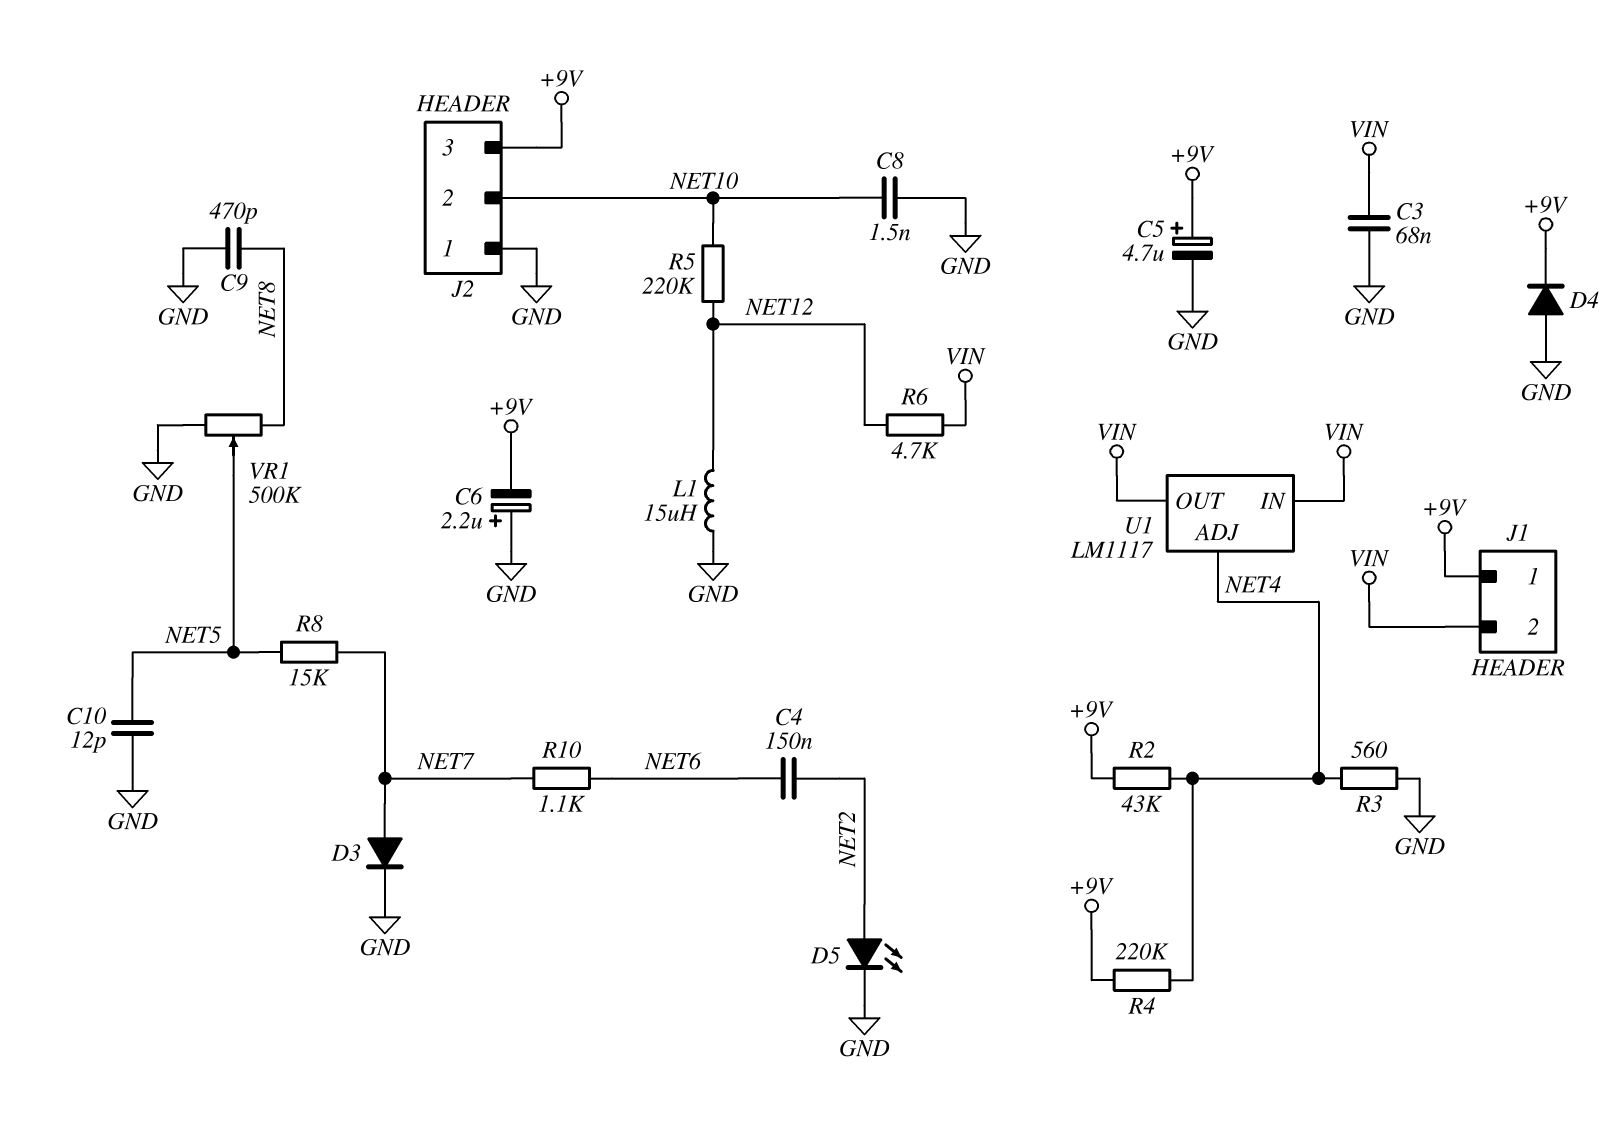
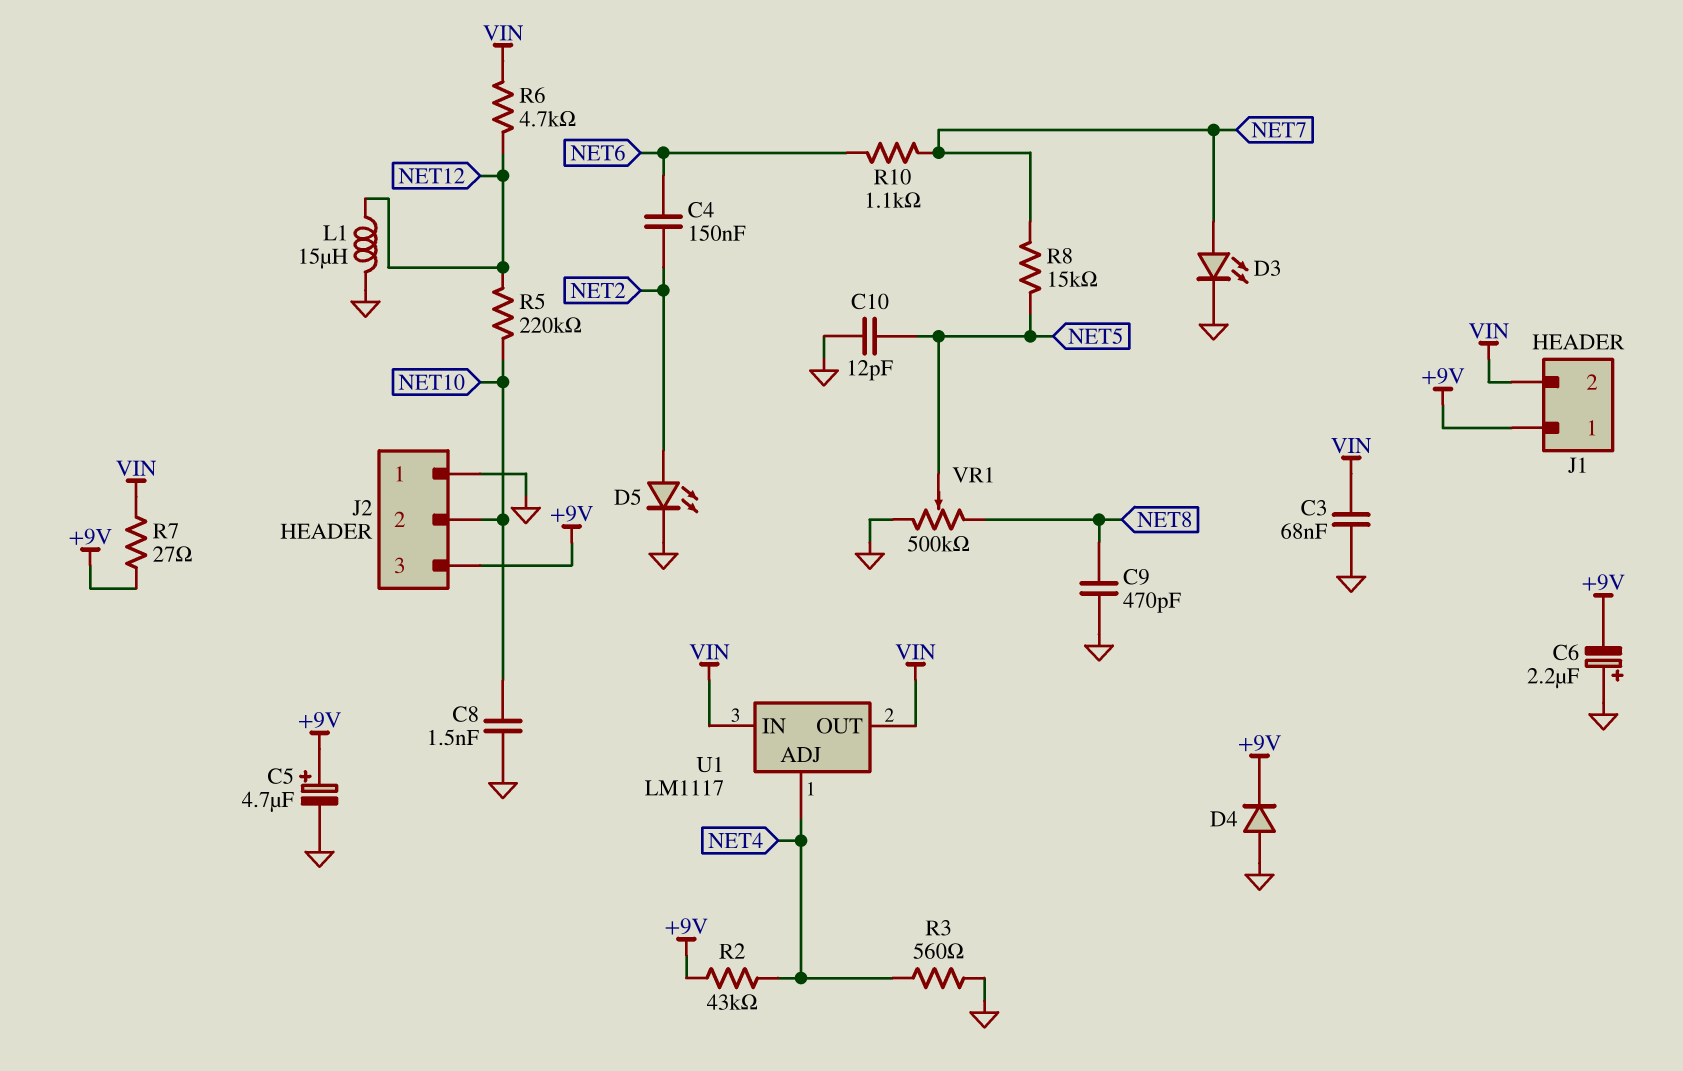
D3: diode (A NET7, K GND) -> LED (A NET7, K GND)
R4: 220k (+9V, NET4) -> none
R7: none -> 27 (+9V, VIN)

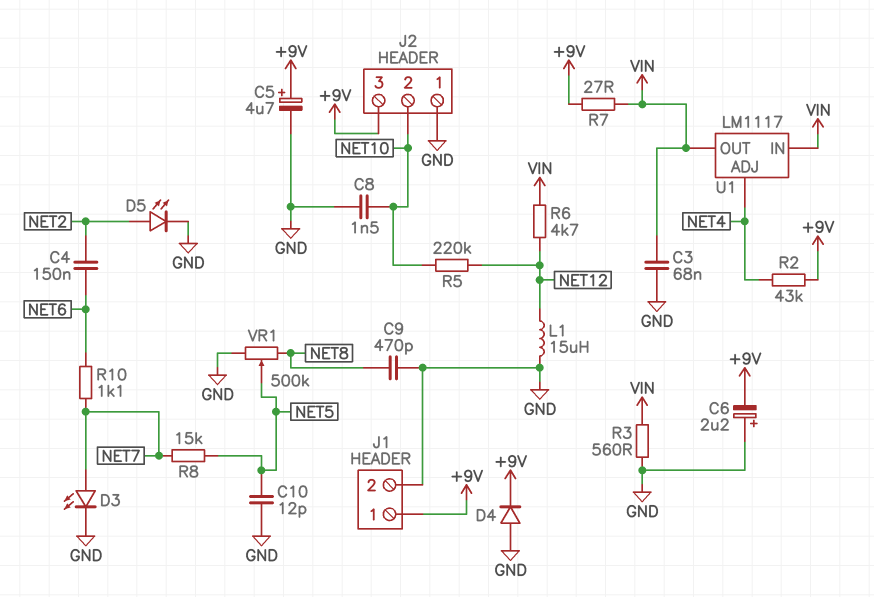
J1 pin 2: VIN -> GND
R3: 560 (GND, NET4) -> 560 (GND, VIN)

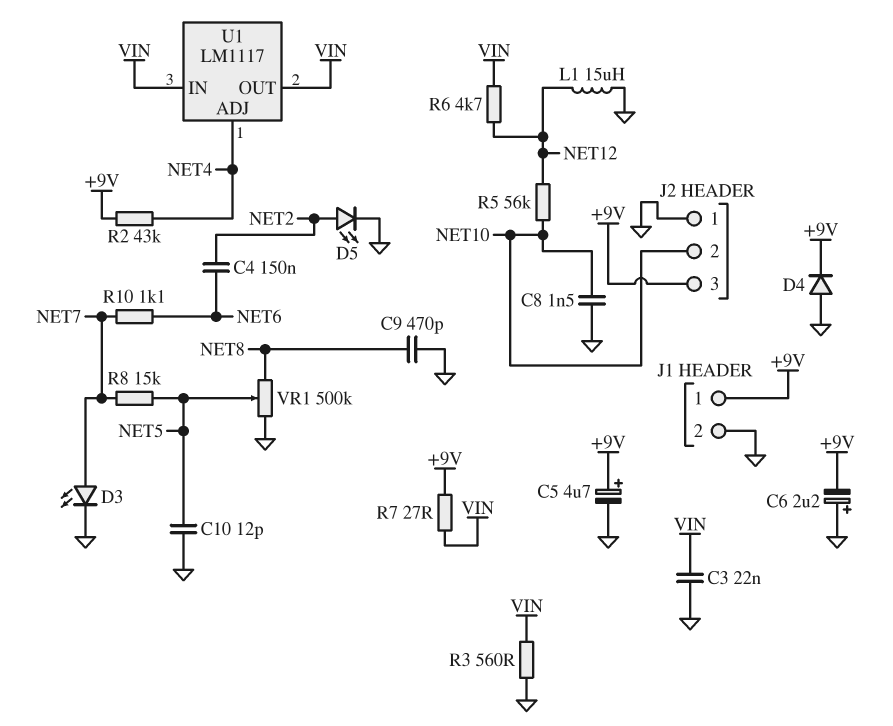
C3: 68nF (GND, VIN) -> 22nF (GND, VIN)
R5: 220k (NET10, NET12) -> 56k (NET10, NET12)

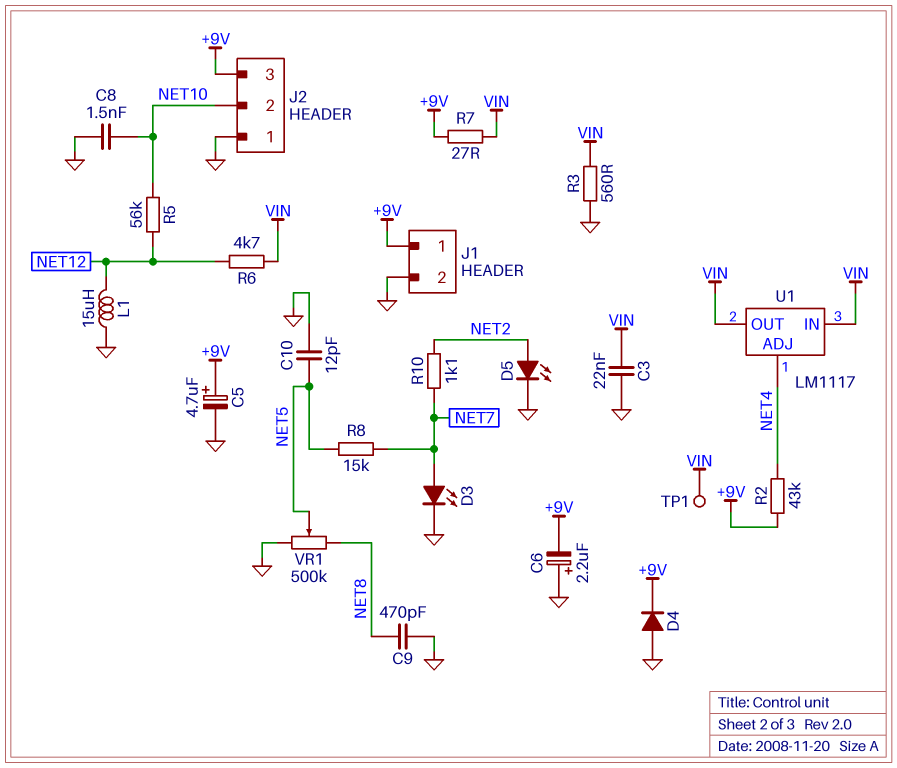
C4: 150nF (NET2, NET6) -> none
R10: 1.1k (NET6, NET7) -> 1.1k (NET2, NET7)
TP1: none -> test point (VIN)

